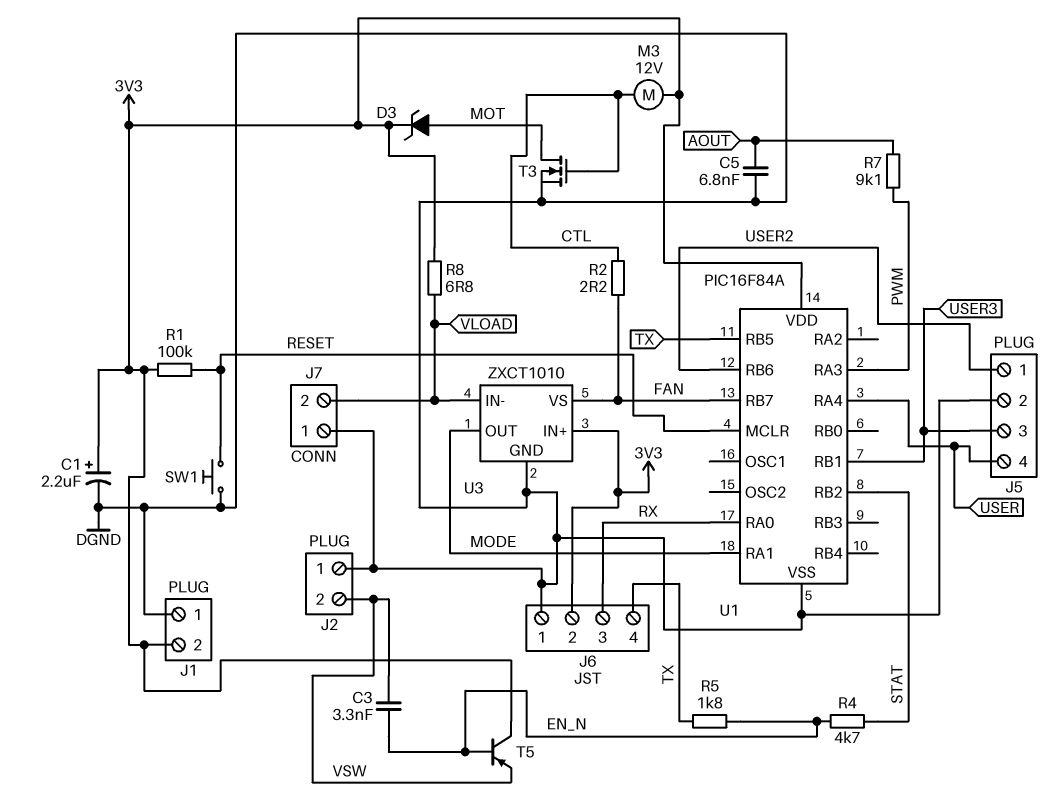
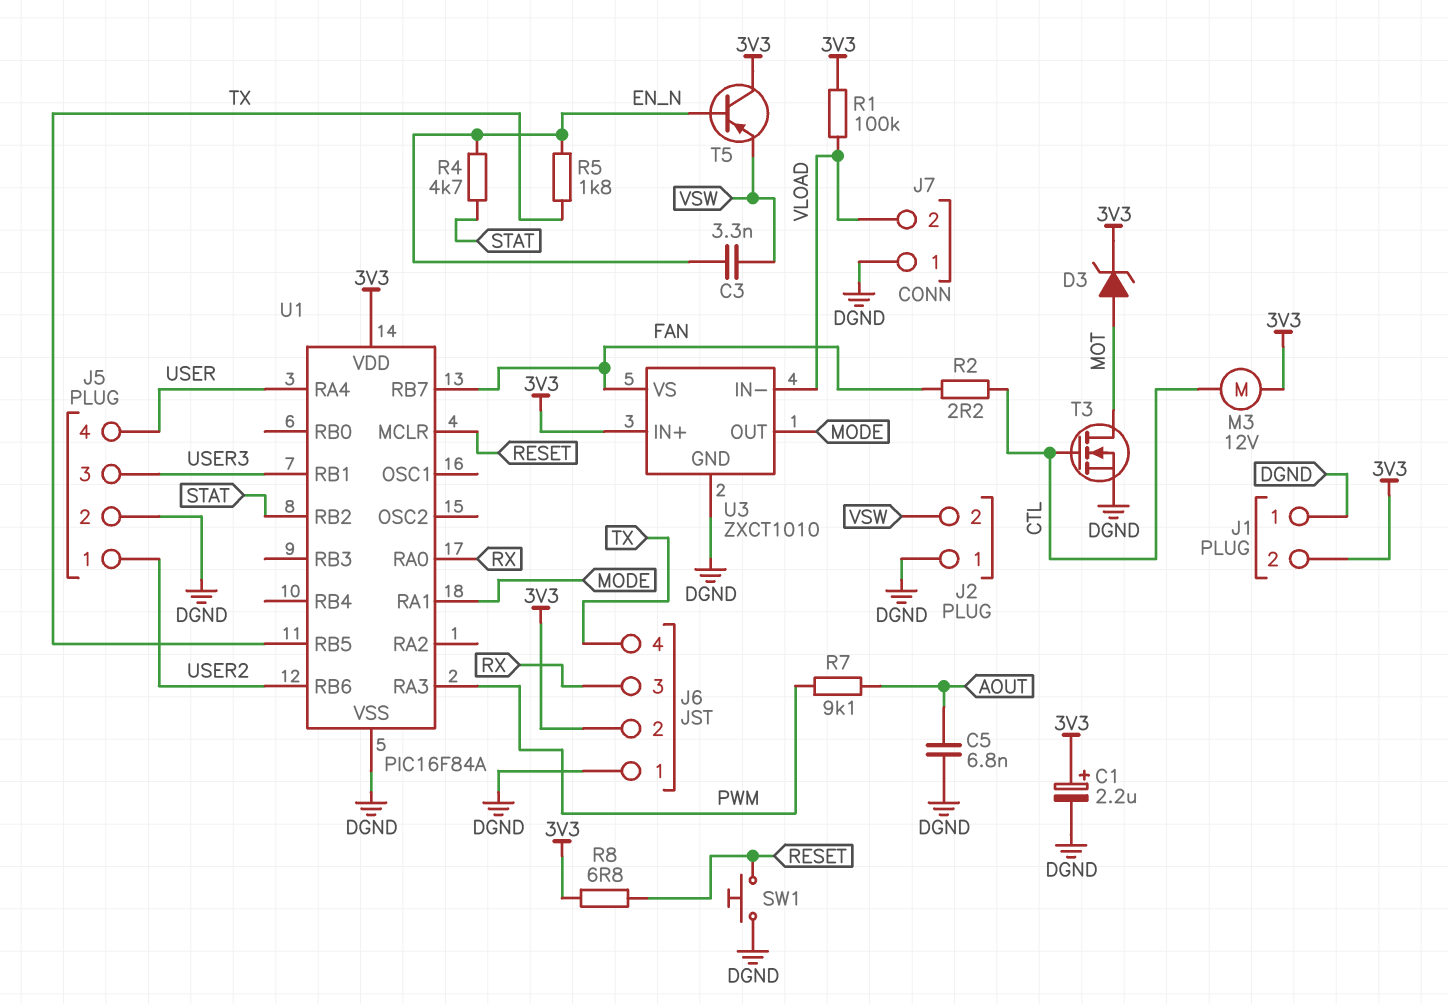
R1: 100k (3V3, RESET) -> 100k (3V3, VLOAD)
R8: 6.8 (3V3, VLOAD) -> 6.8 (3V3, RESET)

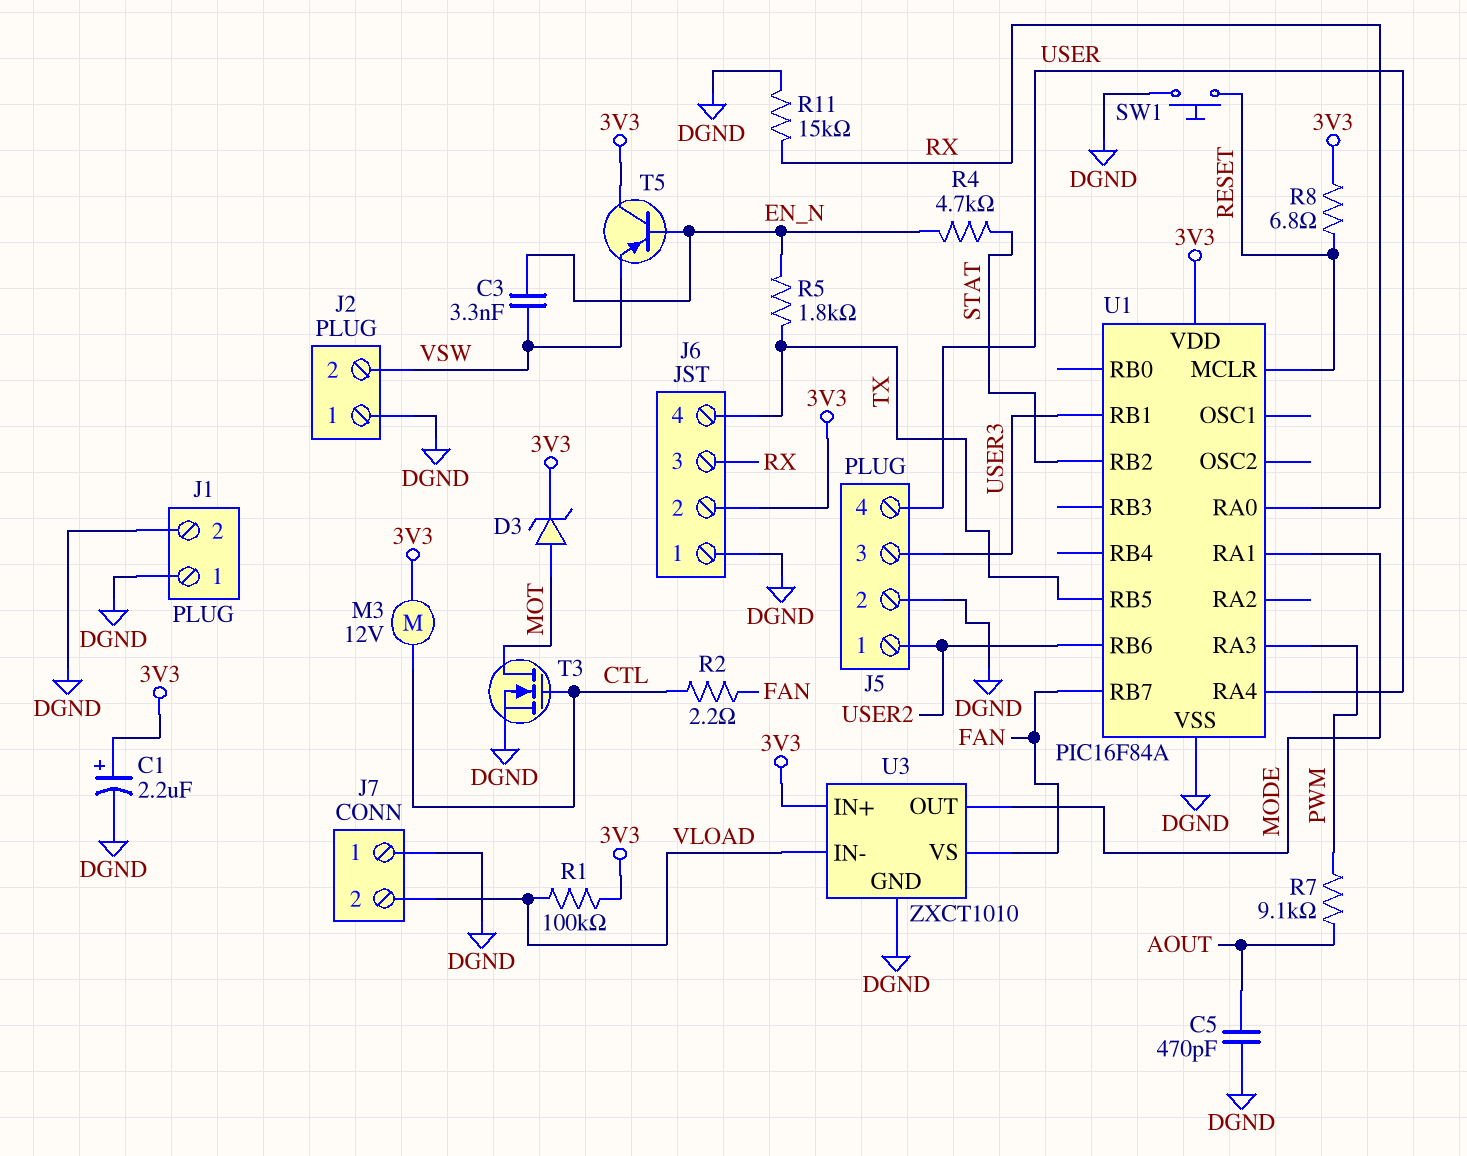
C5: 6.8nF (AOUT, DGND) -> 470pF (AOUT, DGND)
J1 pin 2: 3V3 -> DGND
R11: none -> 15k (DGND, RX)

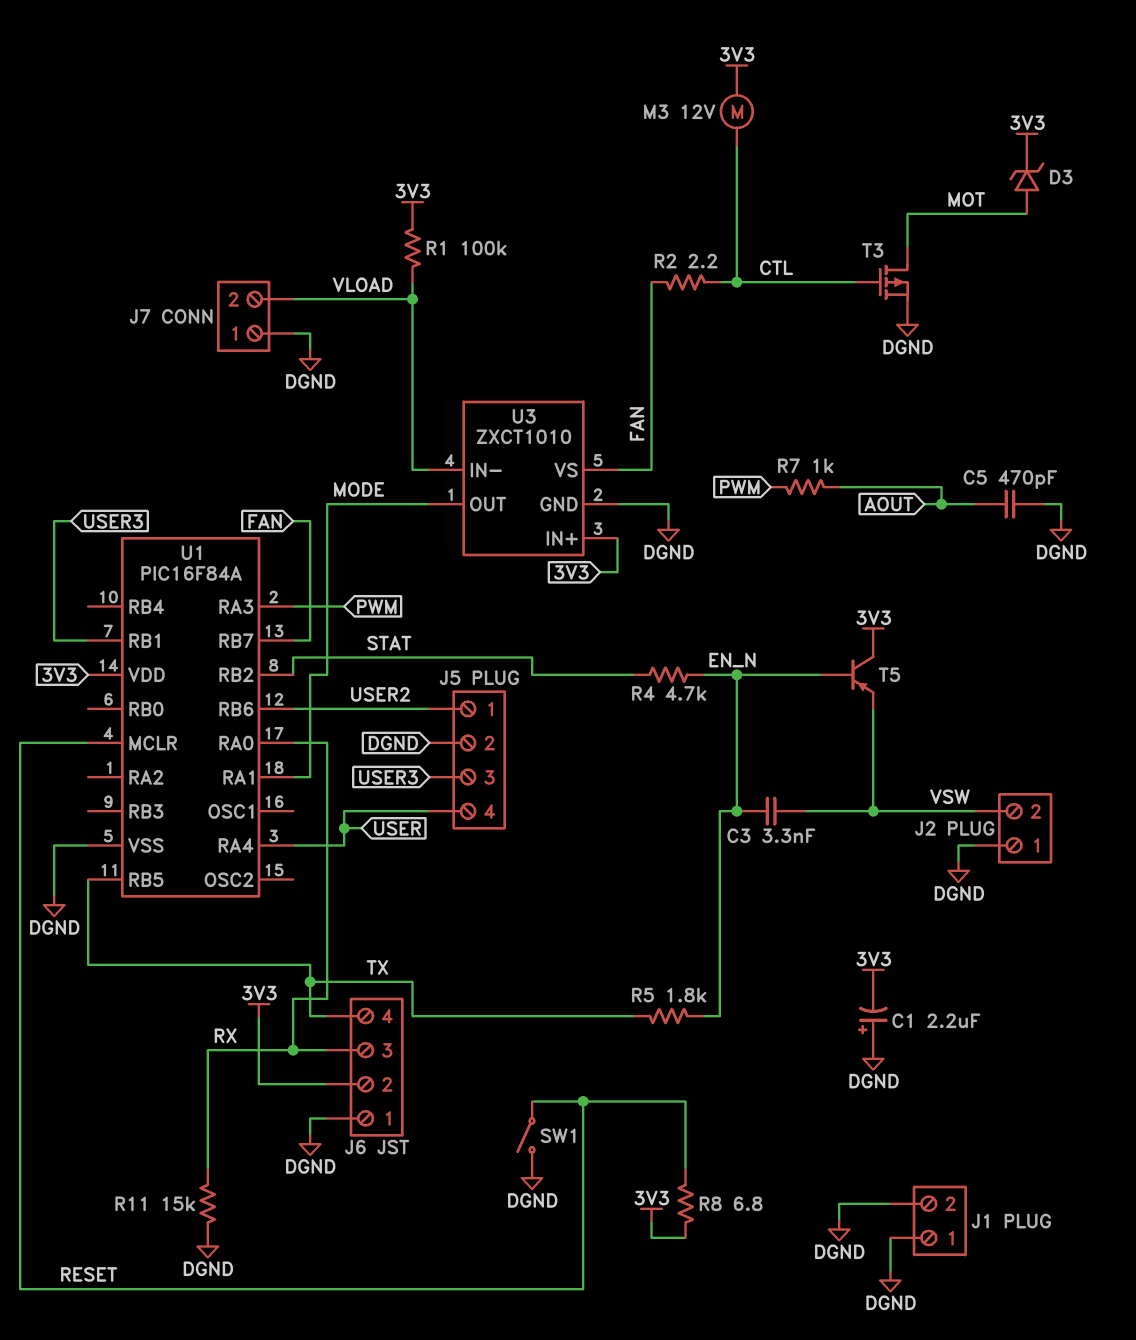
C1: 2.2uF (plus 3V3, minus DGND) -> 2.2uF (plus DGND, minus 3V3)
R7: 9.1k (AOUT, PWM) -> 1k (AOUT, PWM)
SW1: button (DGND, RESET) -> switch (DGND, RESET)
T3: NMOS (G CTL, D MOT, S DGND) -> PMOS (G CTL, D MOT, S DGND)

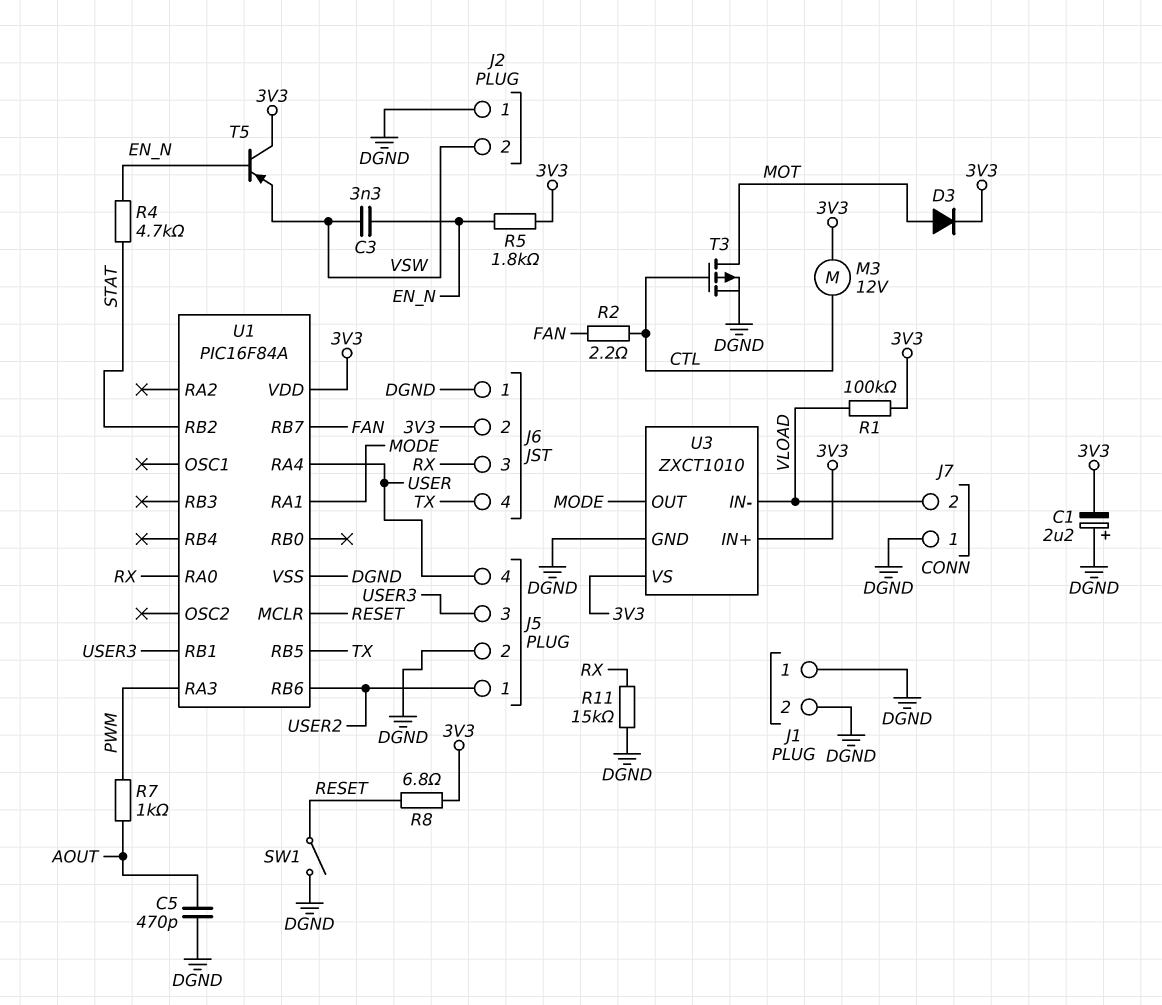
D3: zener (A MOT, K 3V3) -> diode (A MOT, K 3V3)
R5: 1.8k (EN_N, TX) -> 1.8k (3V3, EN_N)
U3 pin VS: FAN -> 3V3

